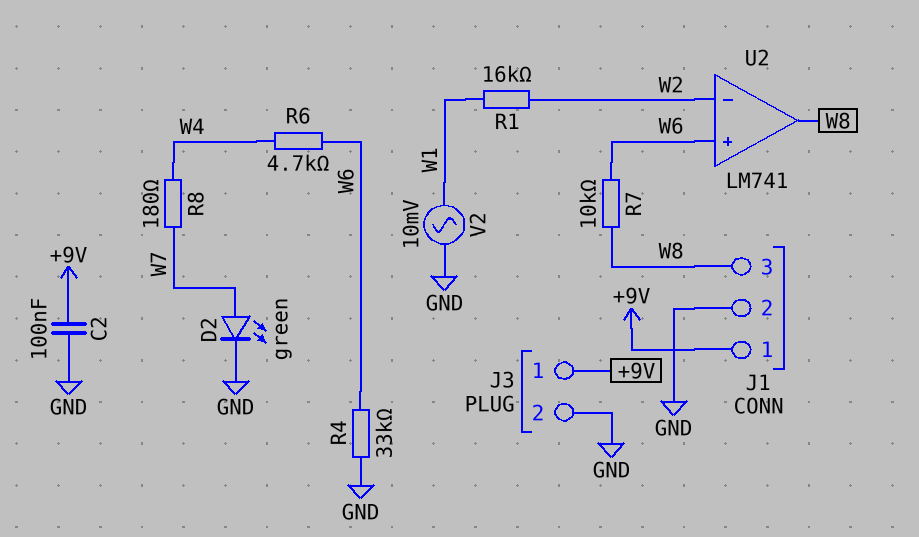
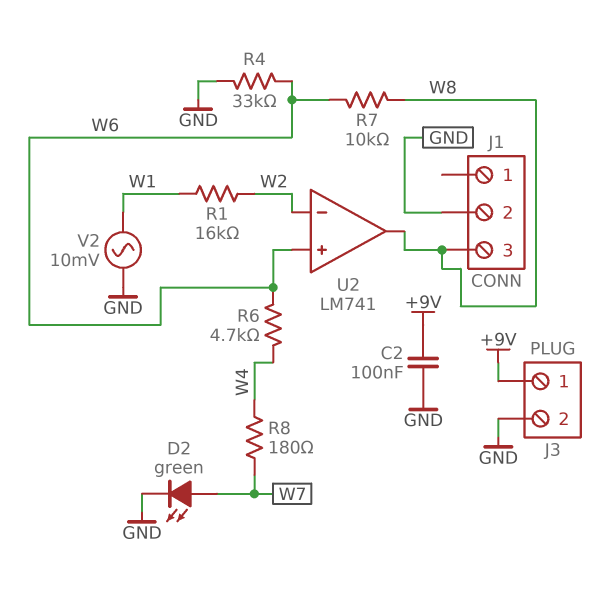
J1 pin 1: +9V -> none

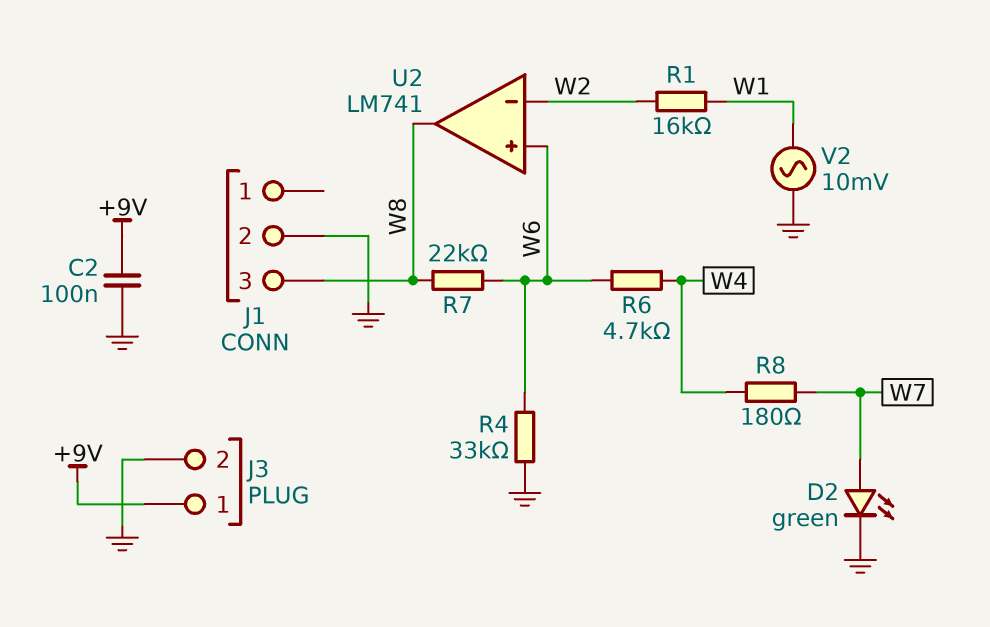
R7: 10k (W6, W8) -> 22k (W6, W8)

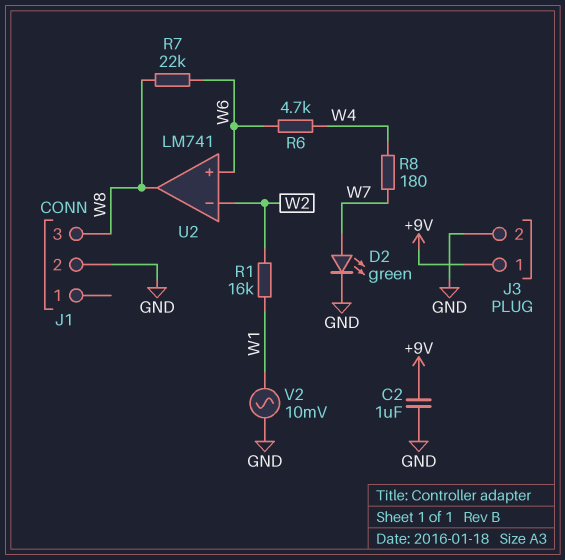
C2: 100nF (+9V, GND) -> 1uF (+9V, GND)
R4: 33k (GND, W6) -> none

